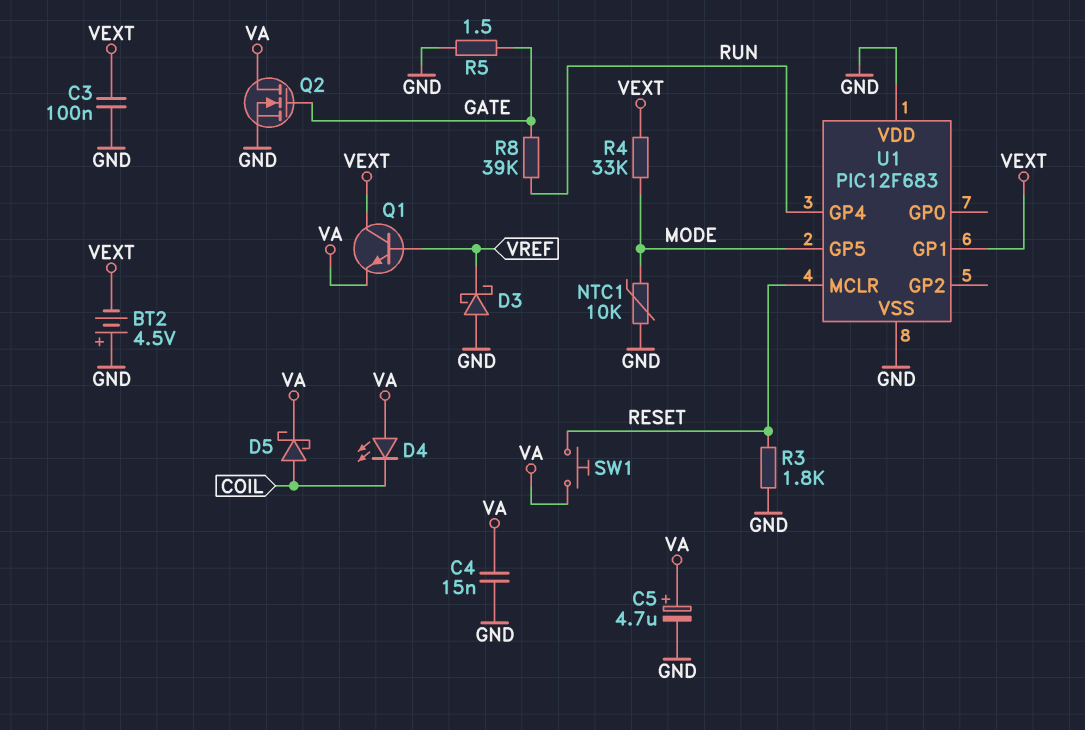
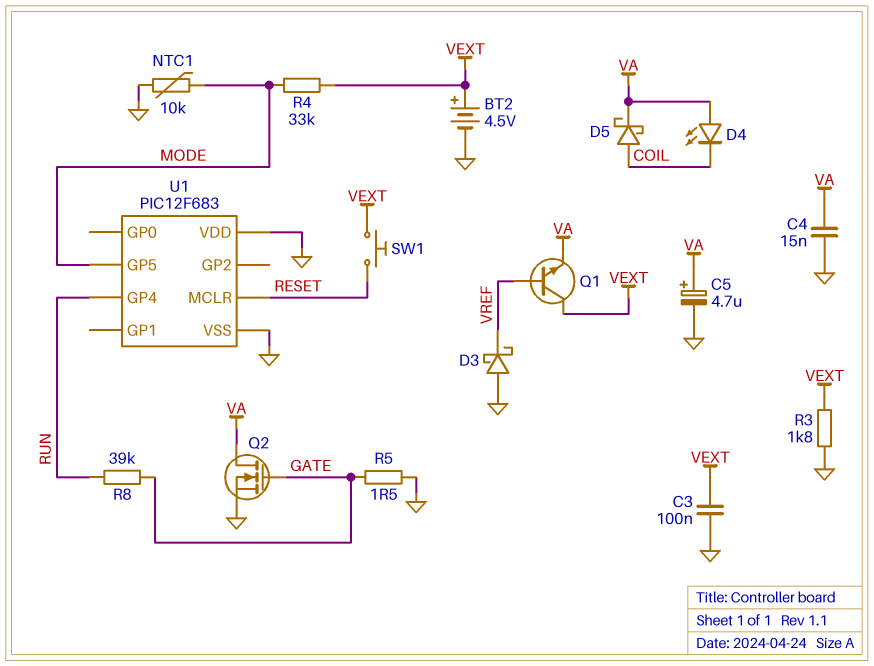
BT2: 4.5V (plus GND, minus VEXT) -> 4.5V (plus VEXT, minus GND)
R3: 1.8k (GND, RESET) -> 1.8k (GND, VEXT)
SW1: button (RESET, VA) -> button (RESET, VEXT)
U1 pin GP1: VEXT -> none

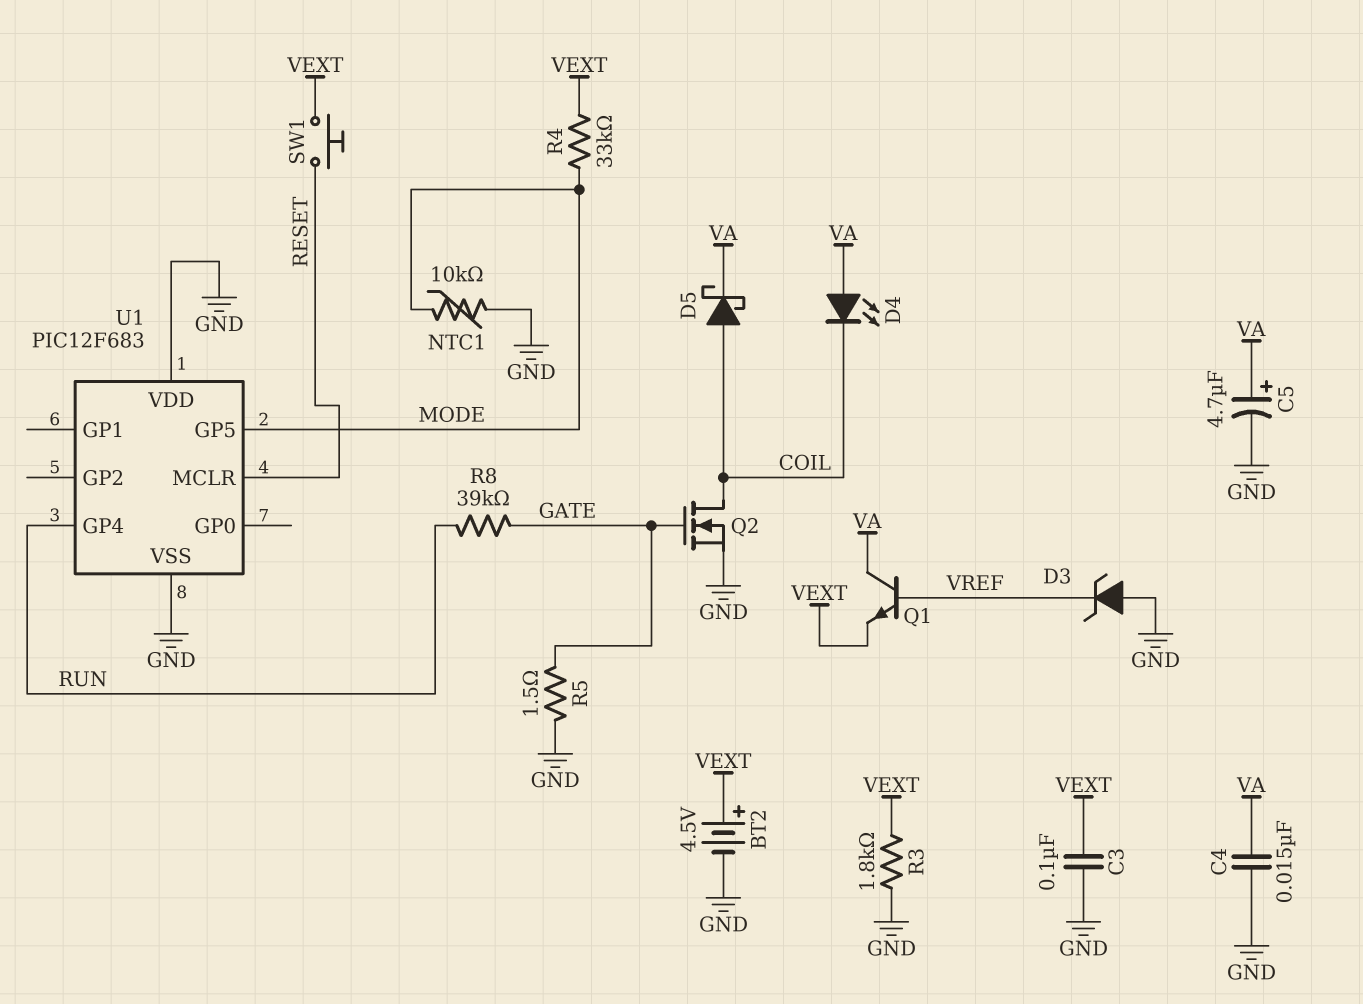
D3: schottky (A GND, K VREF) -> zener (A GND, K VREF)
Q1: NPN (B VREF, C VEXT, E VA) -> NPN (B VREF, C VA, E VEXT)
Q2: NMOS (G GATE, D VA, S GND) -> NMOS (G GATE, D COIL, S GND)

